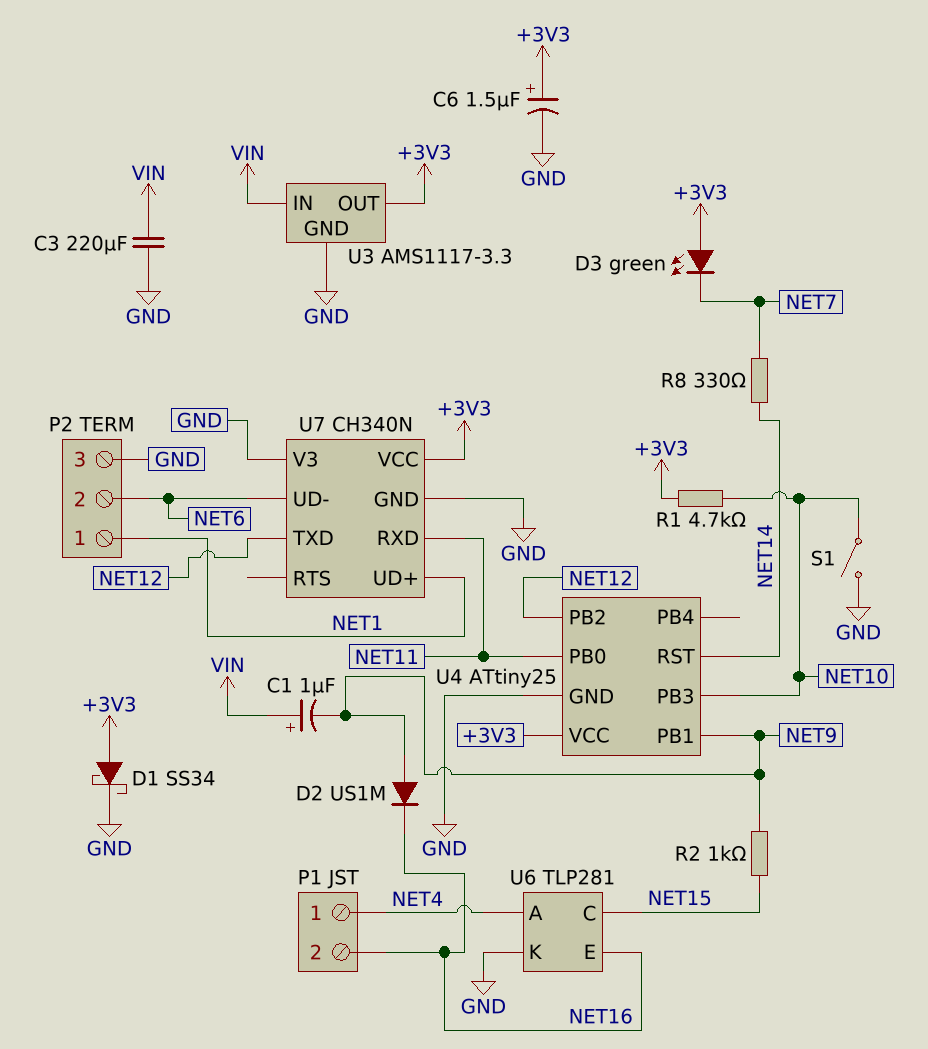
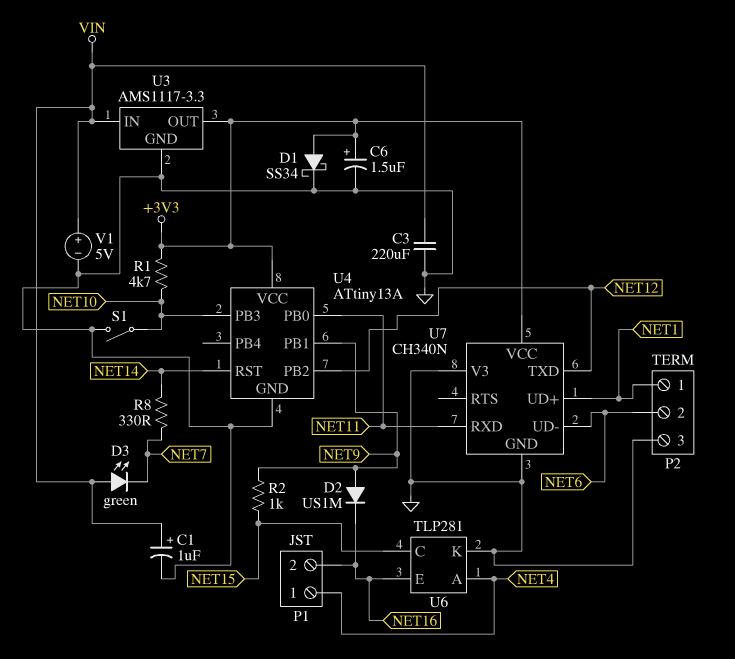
C1: 1uF (plus VIN, minus NET9) -> 1uF (plus VIN, minus GND)
D3: LED green (A +3V3, K NET7) -> LED green (A VIN, K NET7)
U4: ATtiny25 -> ATtiny13A
V1: none -> 5V (plus VIN, minus GND)

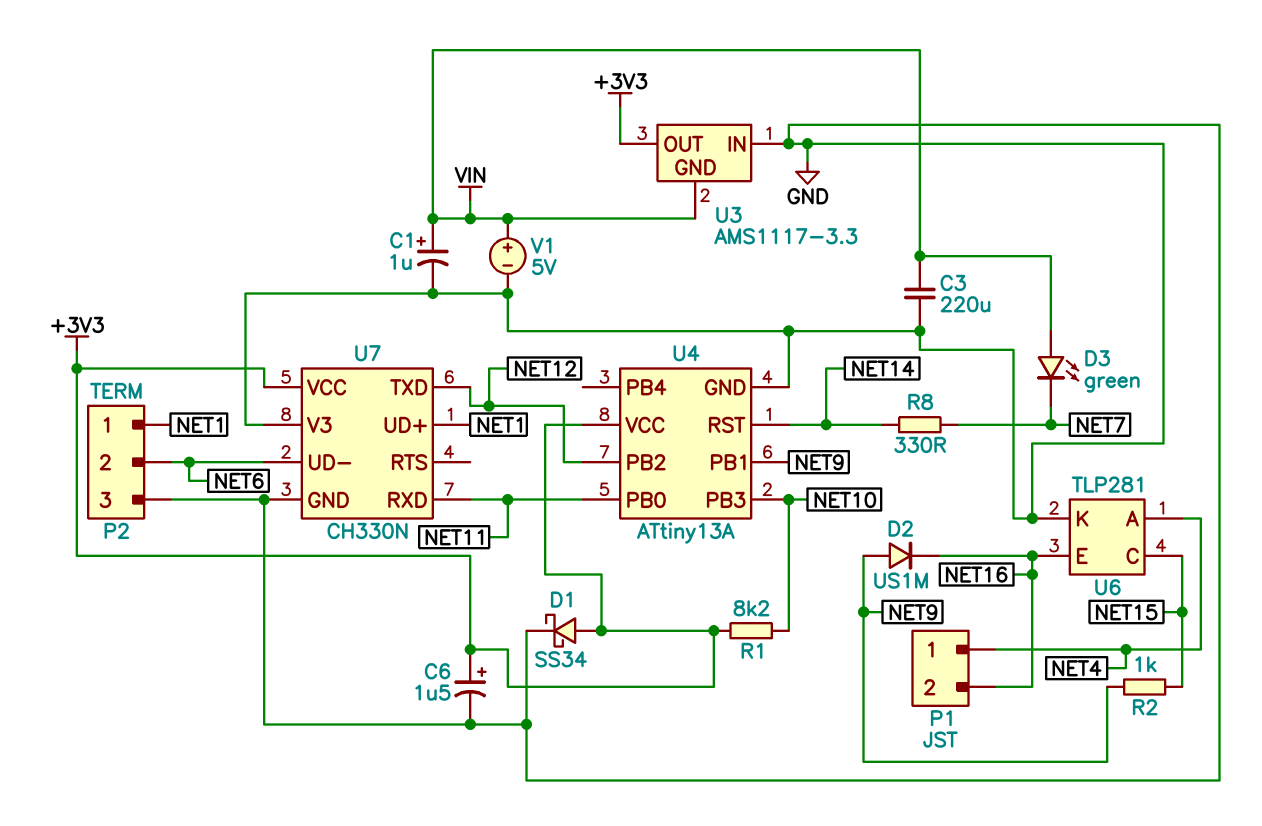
R1: 4.7k (+3V3, NET10) -> 8.2k (+3V3, NET10)
S1: switch (GND, NET10) -> none
U3 pin GND: GND -> VIN
U3 pin IN: VIN -> GND
U7: CH340N -> CH330N

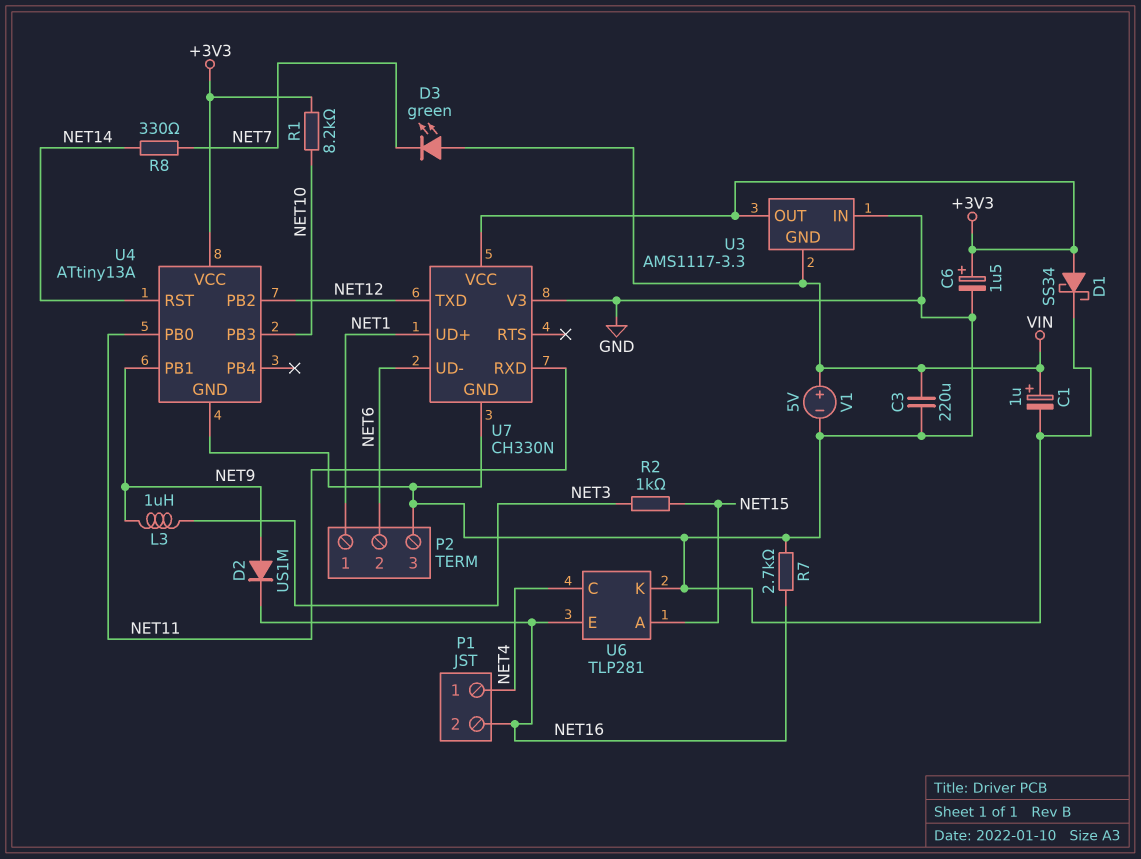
L3: none -> 1uH (NET3, NET9)
R2: 1k (NET9, NET15) -> 1k (NET3, NET15)
R7: none -> 2.7k (GND, NET16)
U6 pin A: NET4 -> NET15
U6 pin C: NET15 -> NET4

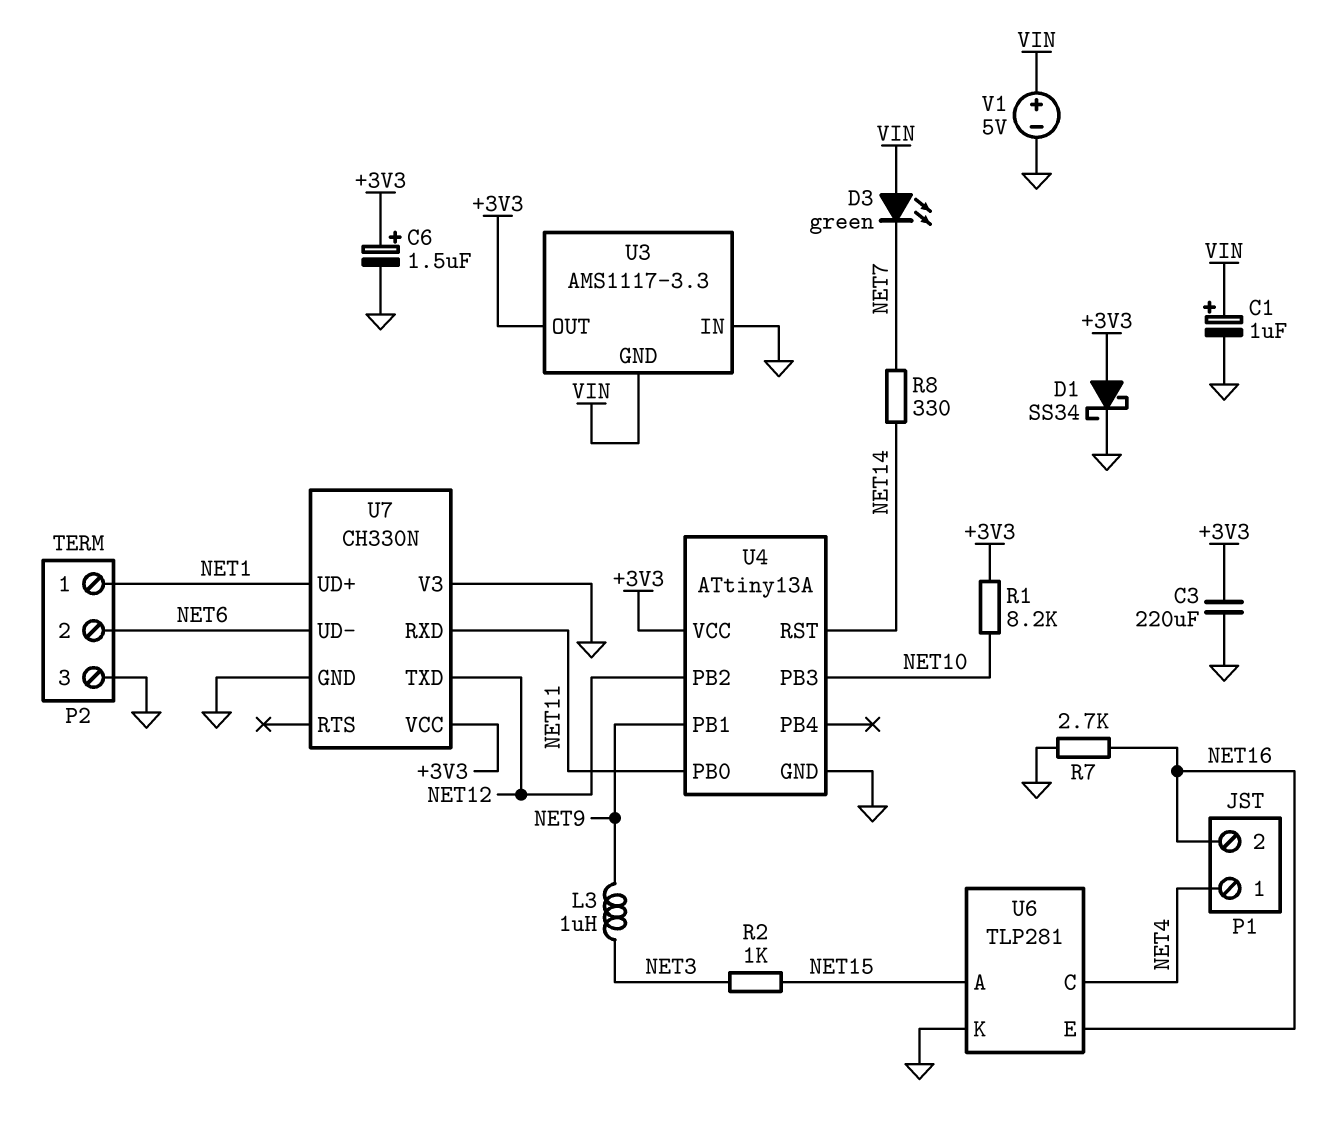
C3: 220uF (GND, VIN) -> 220uF (+3V3, GND)
D2: diode US1M (A NET9, K NET16) -> none

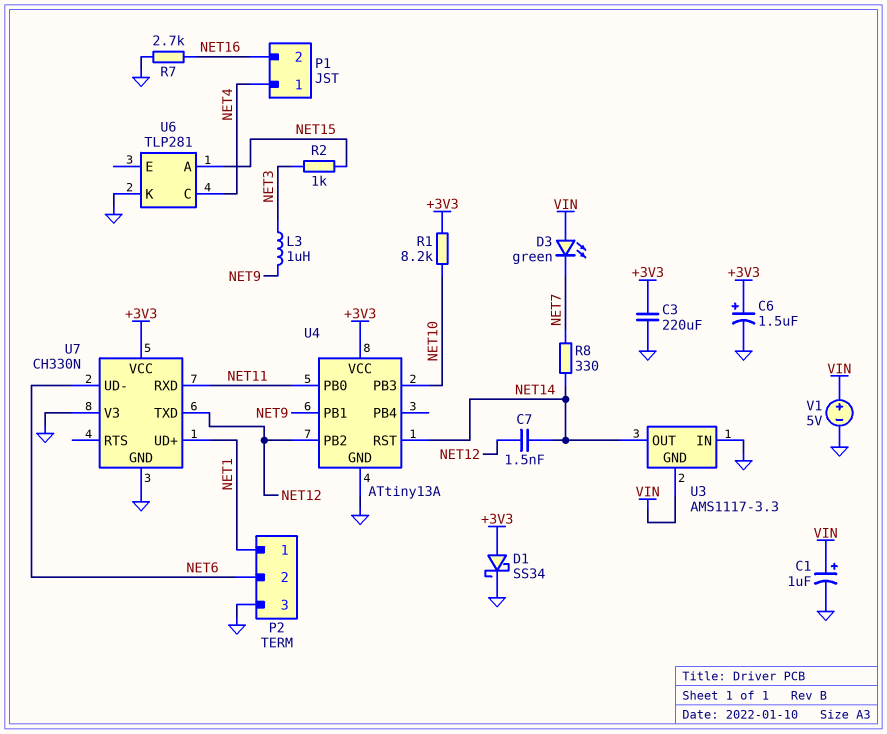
C7: none -> 1.5nF (NET12, NET14)
U3 pin OUT: +3V3 -> NET14
U6 pin E: NET16 -> none

